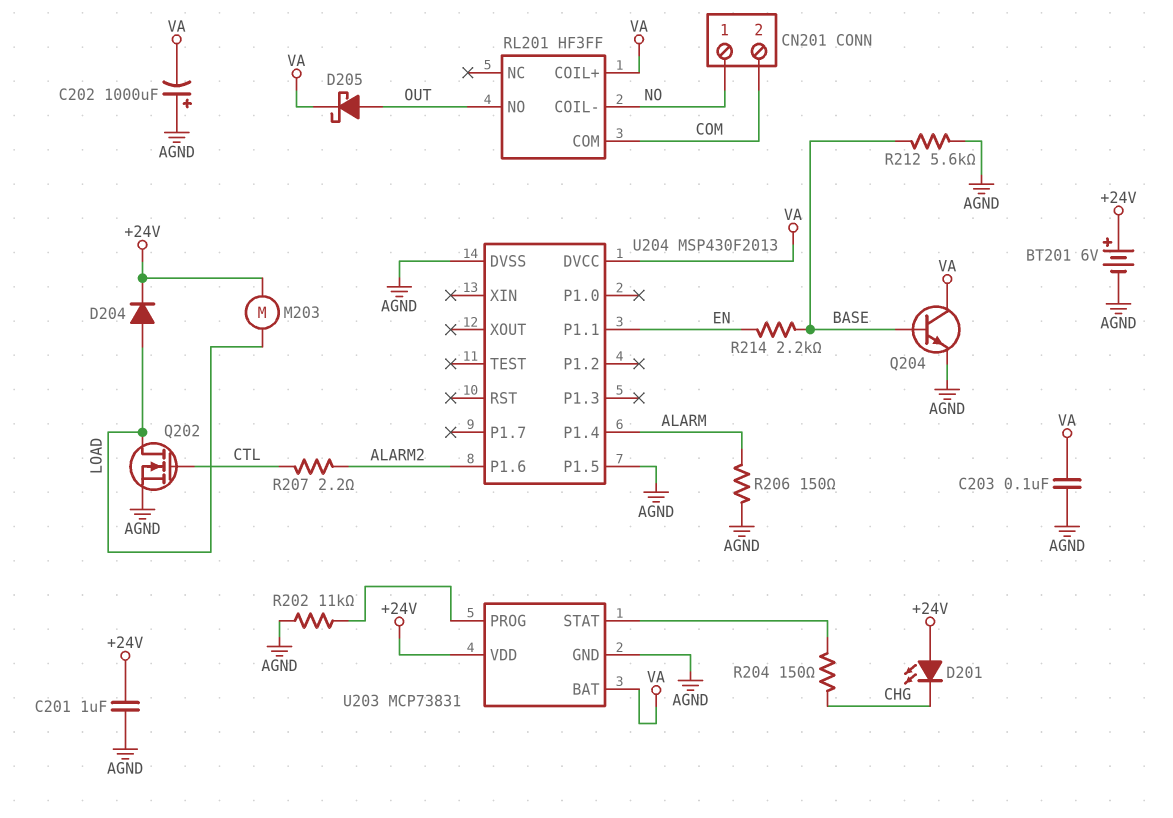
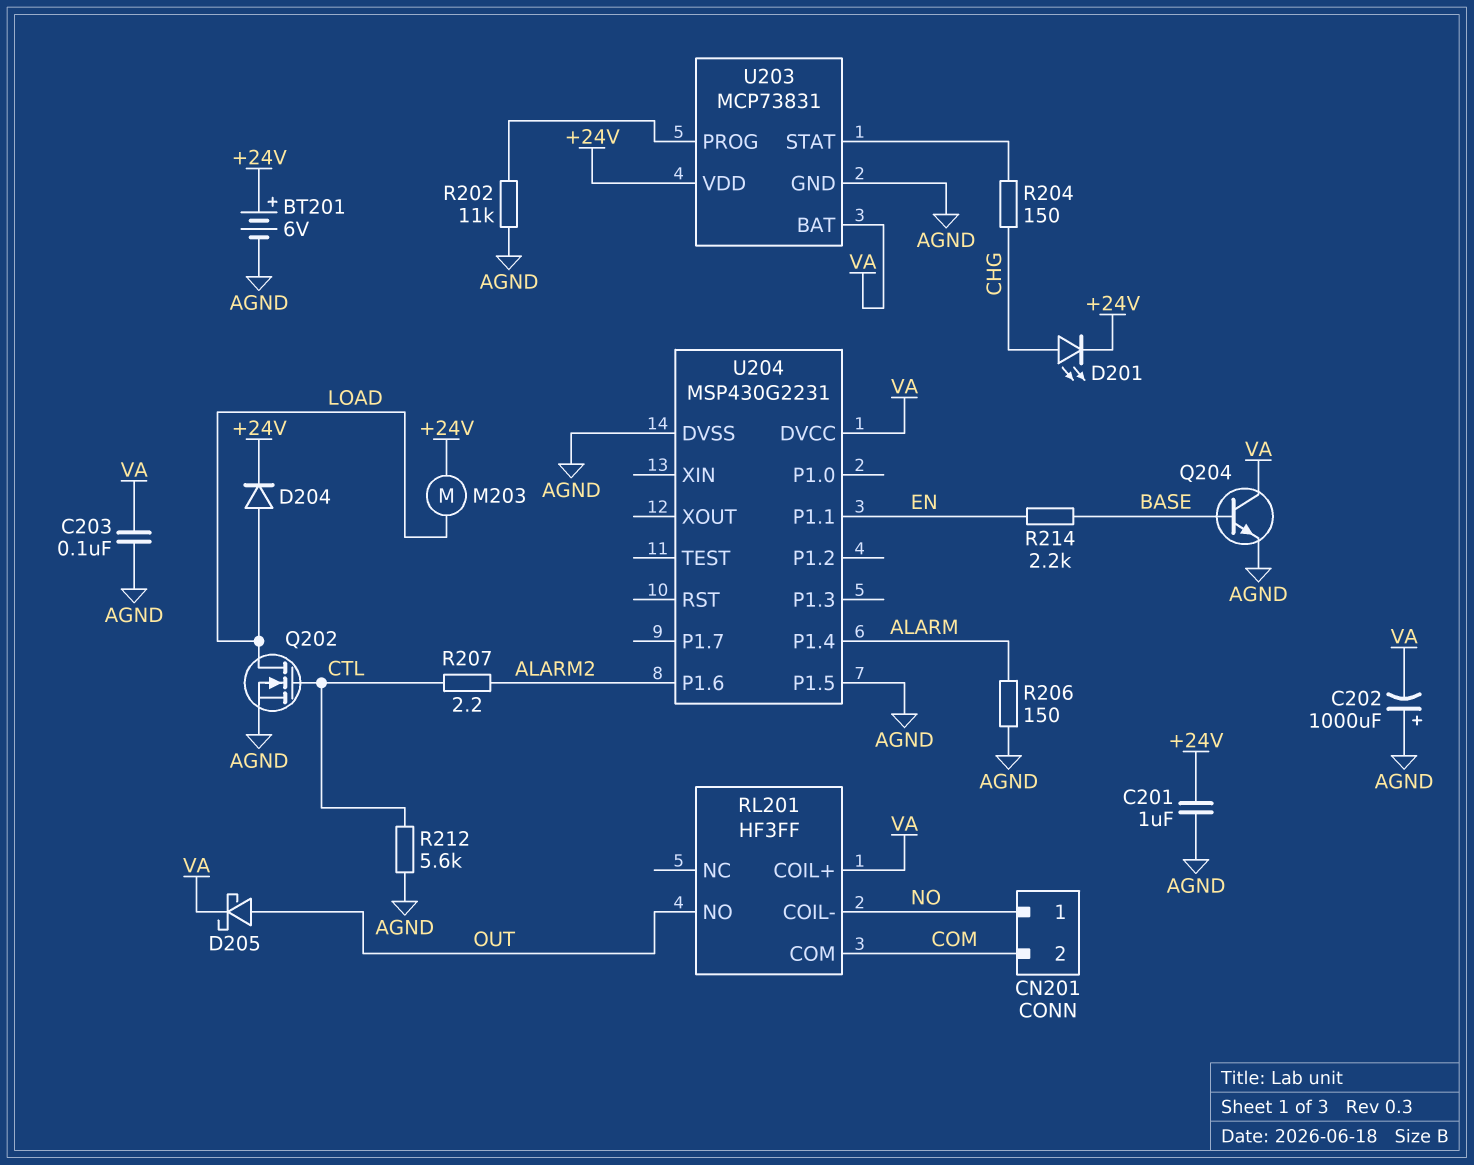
D201: LED (A +24V, K CHG) -> LED (A CHG, K +24V)
R212: 5.6k (AGND, BASE) -> 5.6k (AGND, CTL)
U204: MSP430F2013 -> MSP430G2231

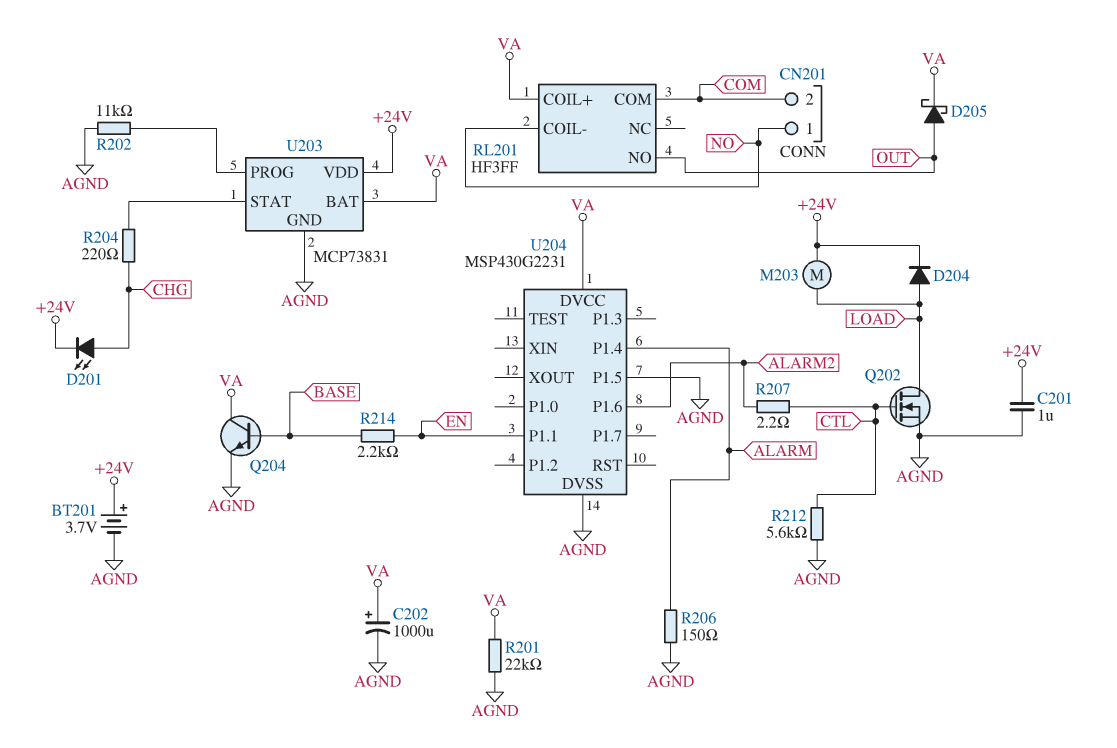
BT201: 6V (plus +24V, minus AGND) -> 3.7V (plus +24V, minus AGND)
C202: 1000uF (plus AGND, minus VA) -> 1000uF (plus VA, minus AGND)
C203: 100nF (AGND, VA) -> none
R201: none -> 22k (AGND, VA)
R204: 150 (CHG, U203/STAT) -> 220 (CHG, U203/STAT)

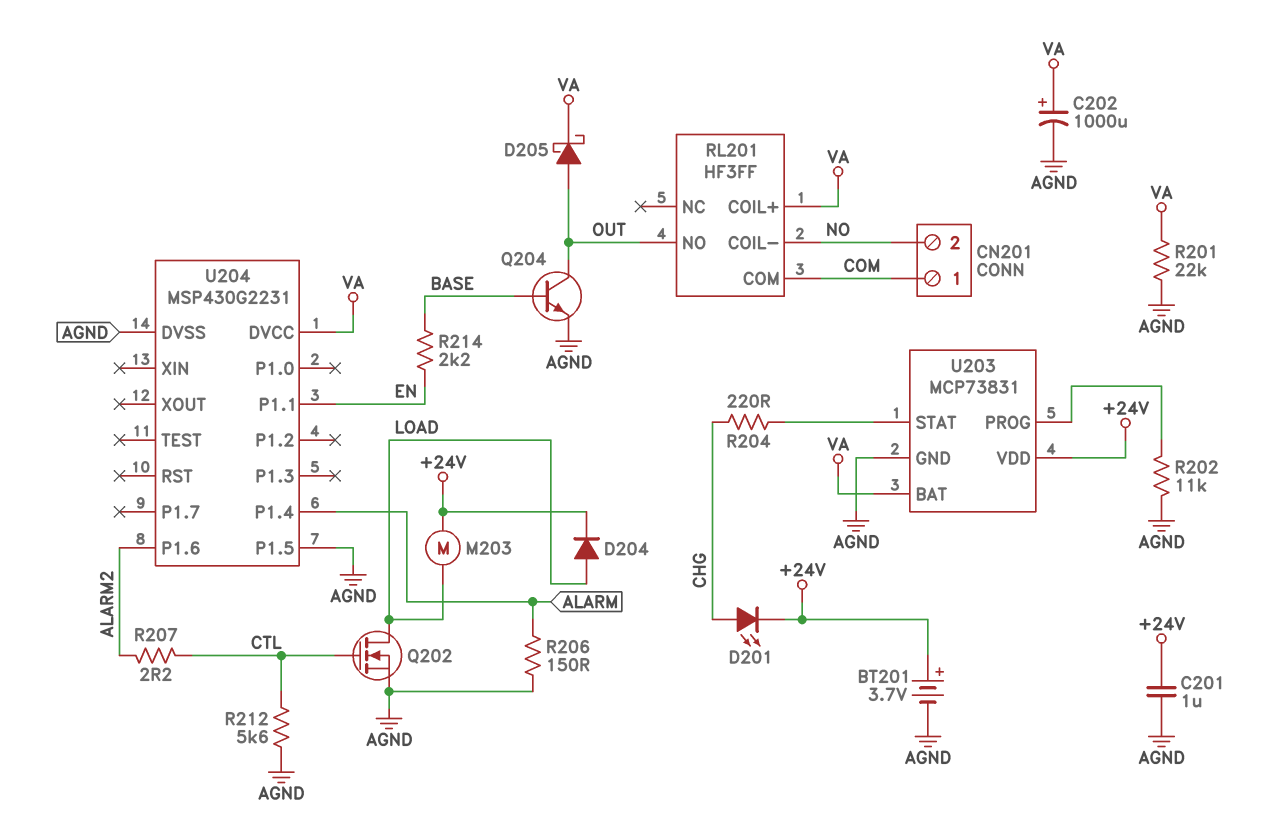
CN201 pin 1: NO -> COM
CN201 pin 2: COM -> NO
Q204: NPN (B BASE, C VA, E AGND) -> NPN (B BASE, C OUT, E AGND)

